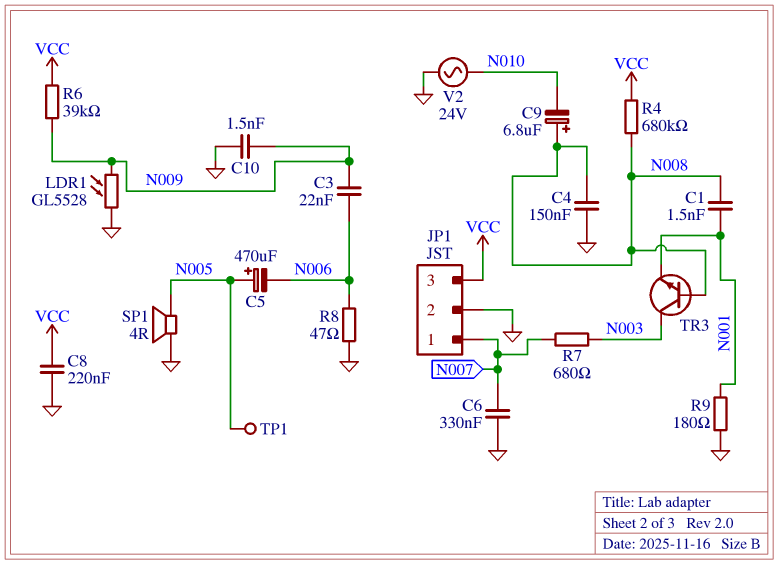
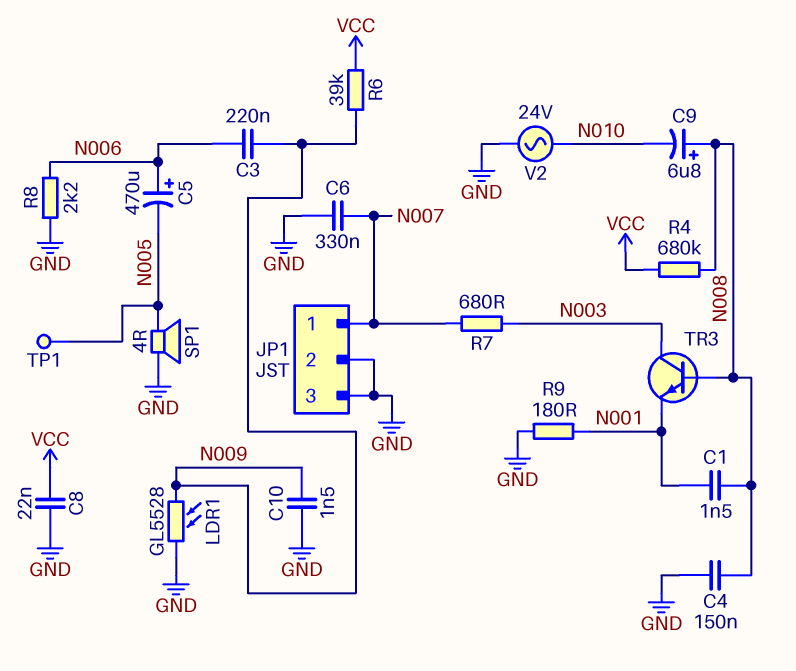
C3: 22nF (N006, N009) -> 220nF (N006, N009)
C5: 470uF (plus N005, minus N006) -> 470uF (plus N006, minus N005)
C8: 220nF (GND, VCC) -> 22nF (GND, VCC)
JP1 pin 3: VCC -> GND
R8: 47 (GND, N006) -> 2.2k (GND, N006)

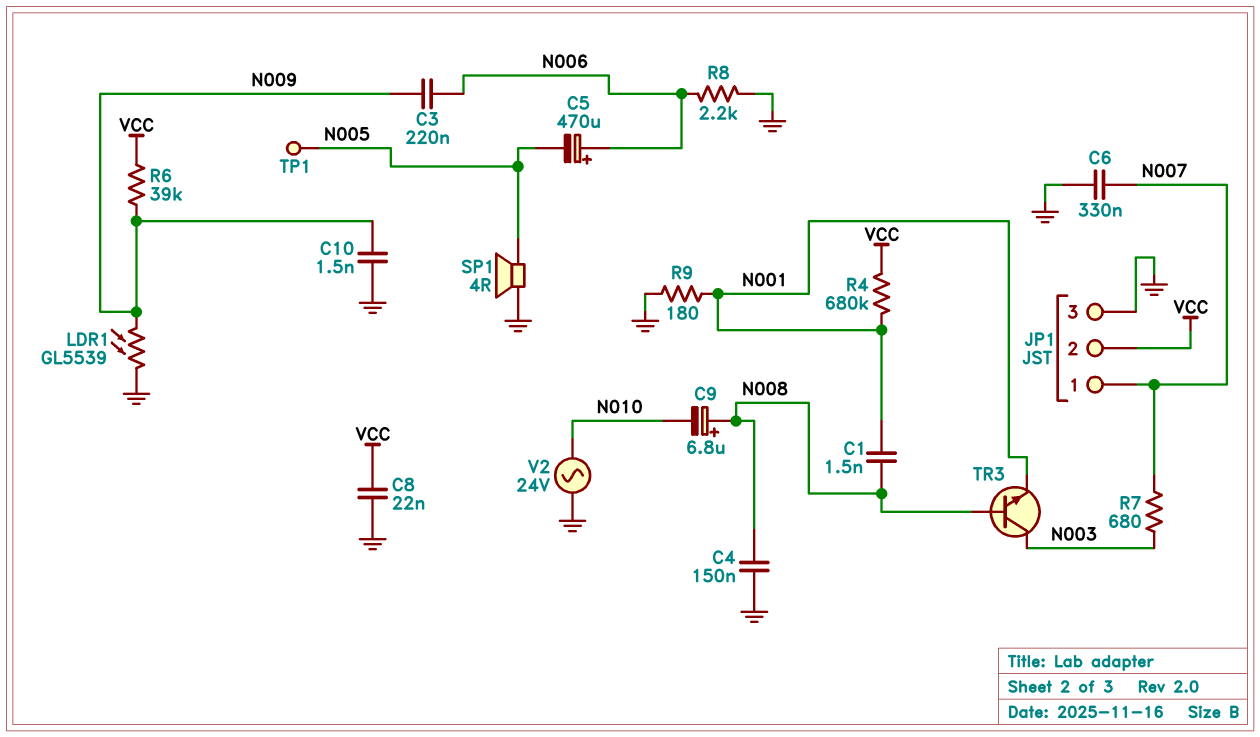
JP1 pin 2: GND -> VCC
LDR1: GL5528 (GND, N009) -> GL5539 (GND, N009)
R4: 680k (N008, VCC) -> 680k (N001, VCC)

